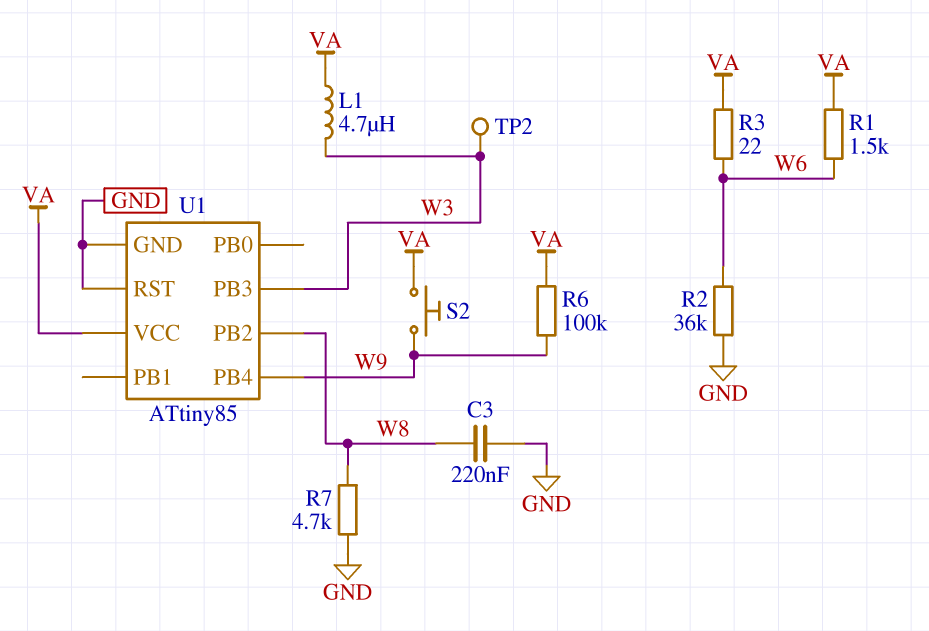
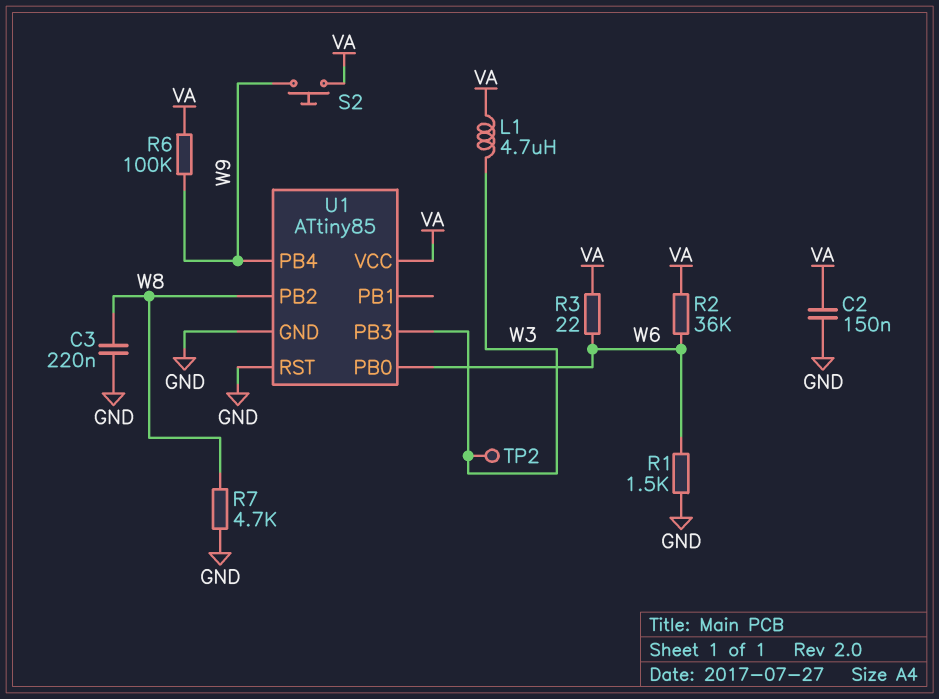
C2: none -> 150nF (GND, VA)
R1: 1.5k (VA, W6) -> 1.5k (GND, W6)
R2: 36k (GND, W6) -> 36k (VA, W6)
U1 pin PB0: none -> W6

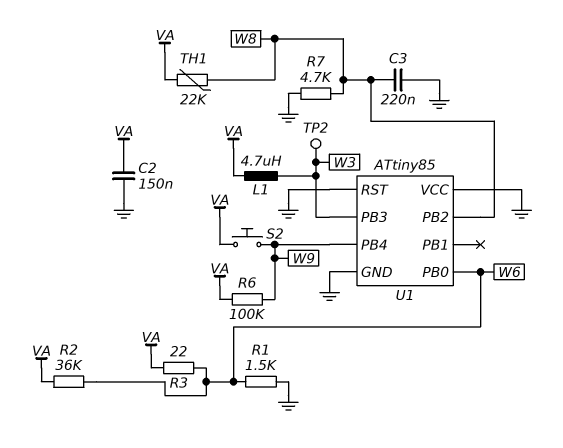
TH1: none -> 22k (VA, W8)
U1 pin VCC: VA -> GND

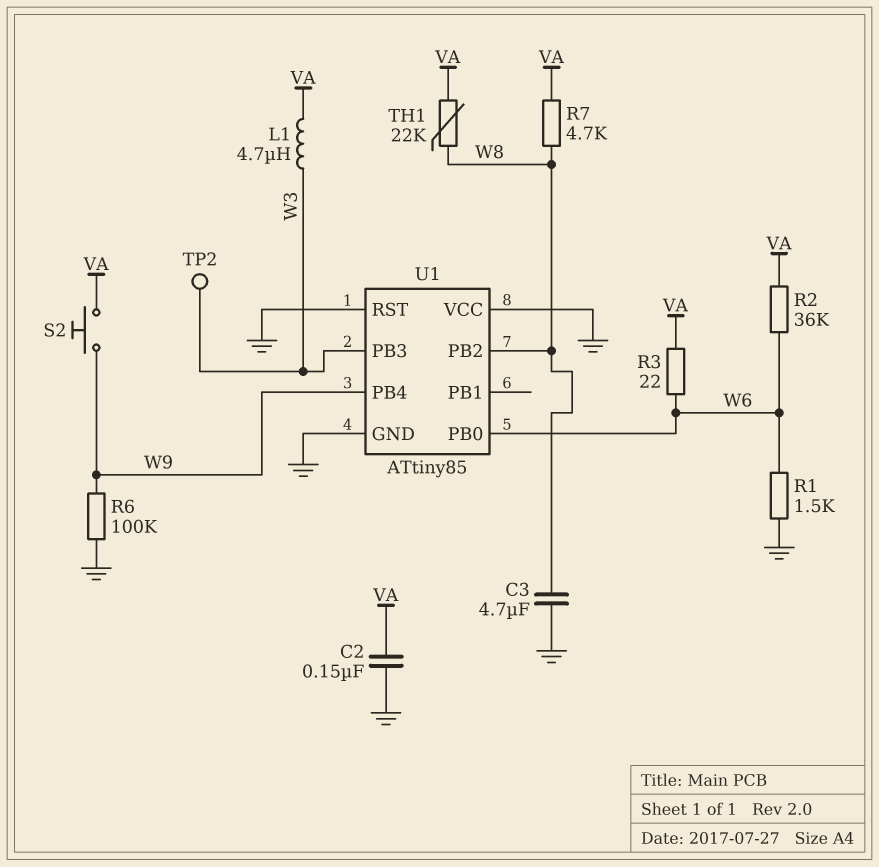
C3: 220nF (GND, W8) -> 4.7uF (GND, W8)
R6: 100k (VA, W9) -> 100k (GND, W9)
R7: 4.7k (GND, W8) -> 4.7k (VA, W8)

